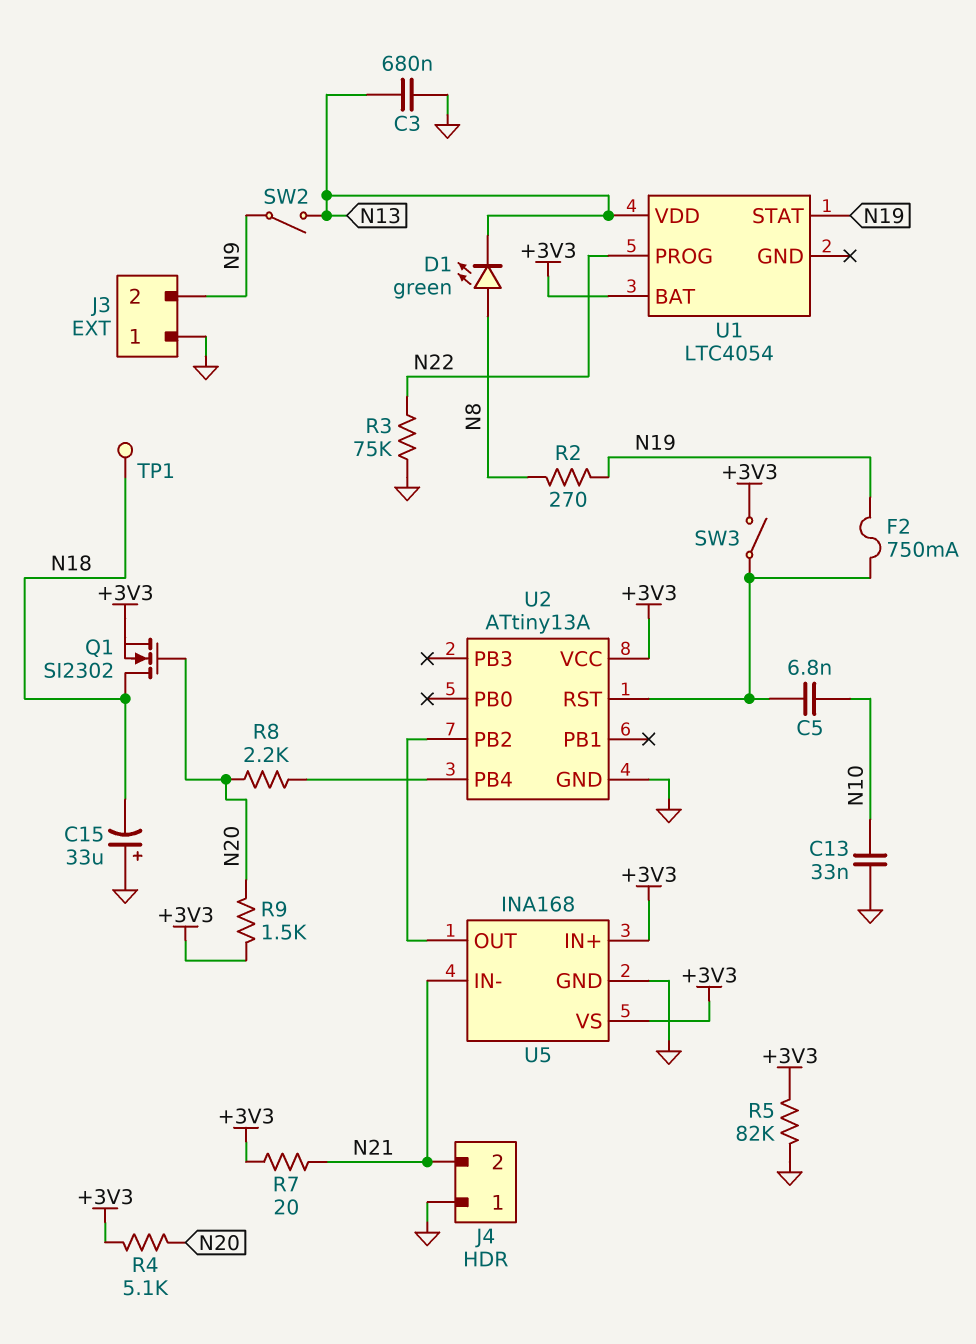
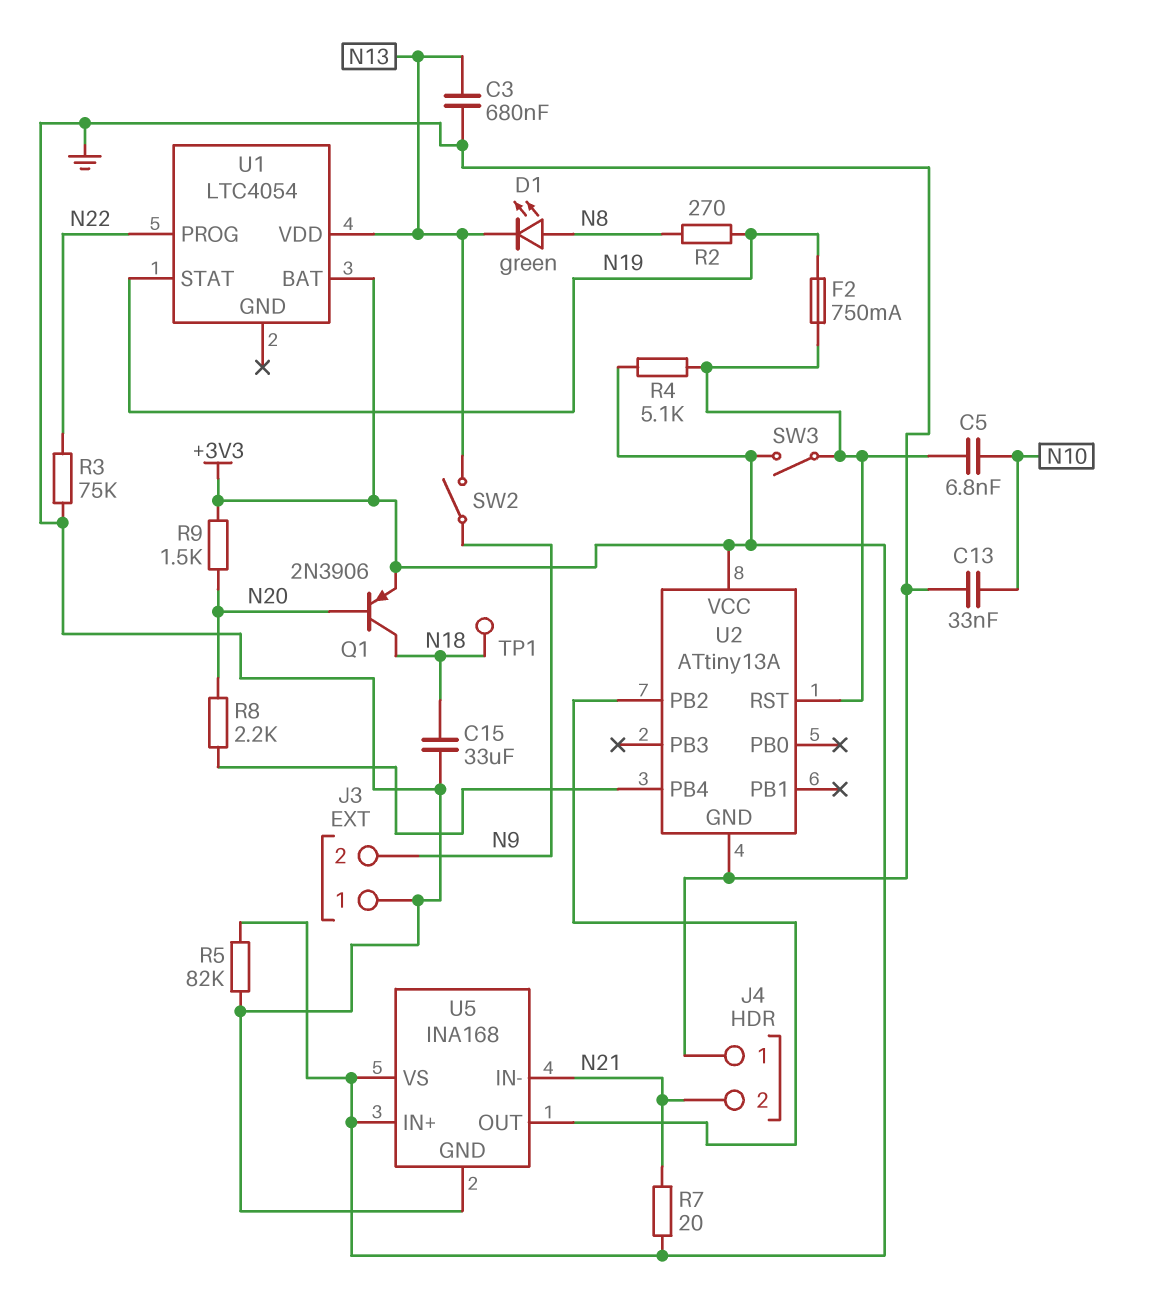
C15: 33uF (plus GND, minus N18) -> 33uF (GND, N18)
Q1: NMOS SI2302 (G N20, D N18, S +3V3) -> PNP 2N3906 (B N20, C N18, E +3V3)
R4: 5.1k (+3V3, N20) -> 5.1k (+3V3, U2/RST)

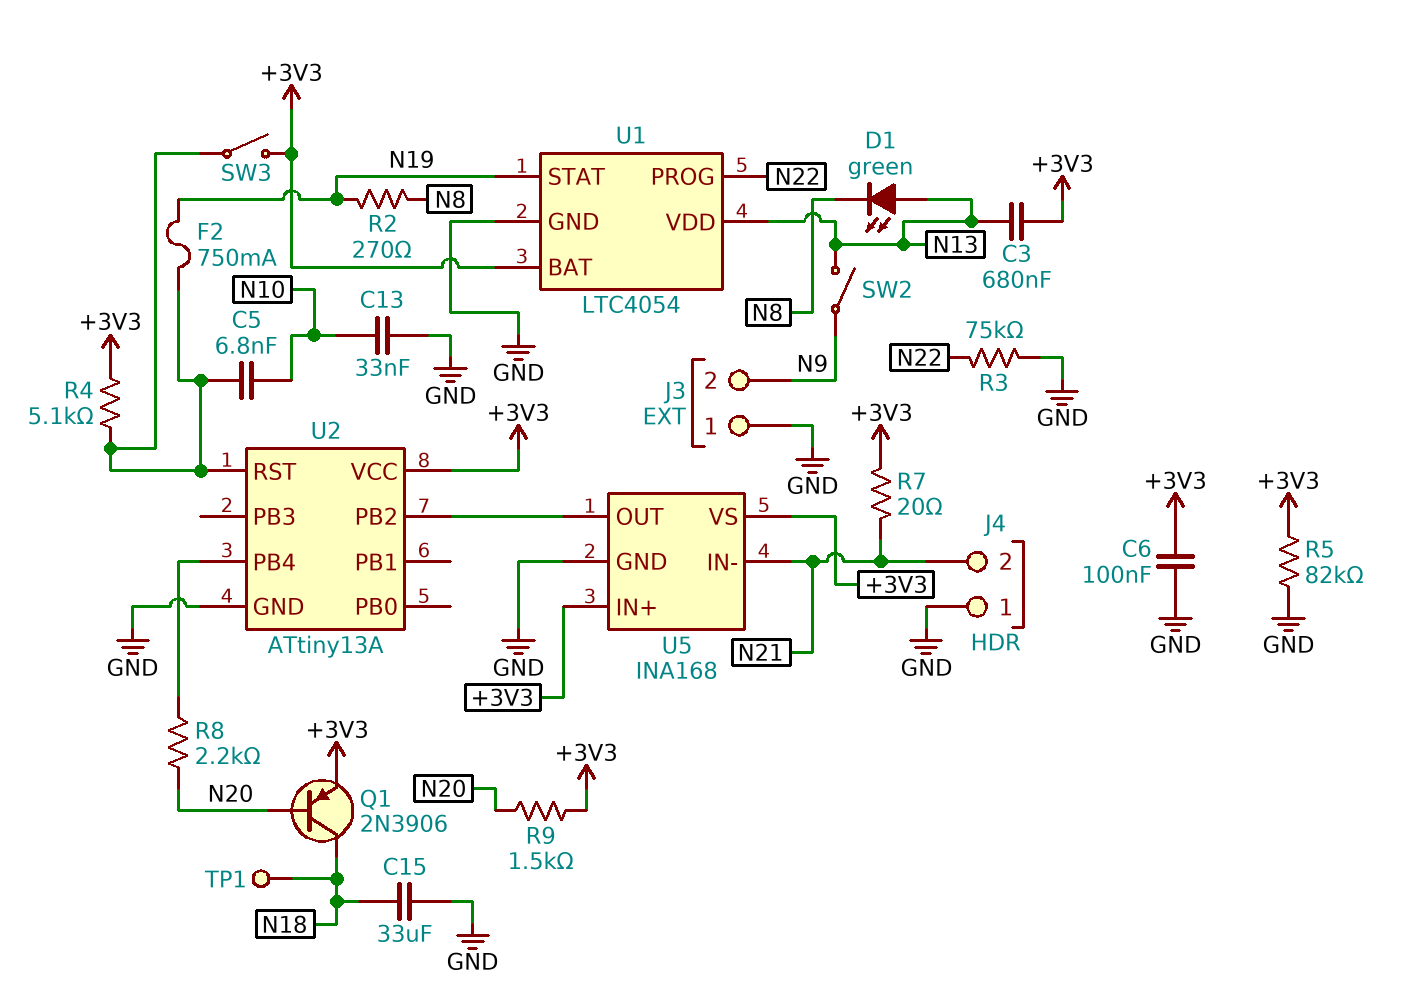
C3: 680nF (GND, N13) -> 680nF (+3V3, N13)
C6: none -> 100nF (+3V3, GND)
D1: LED green (A N8, K N13) -> LED green (A N13, K N8)
U1 pin GND: none -> GND

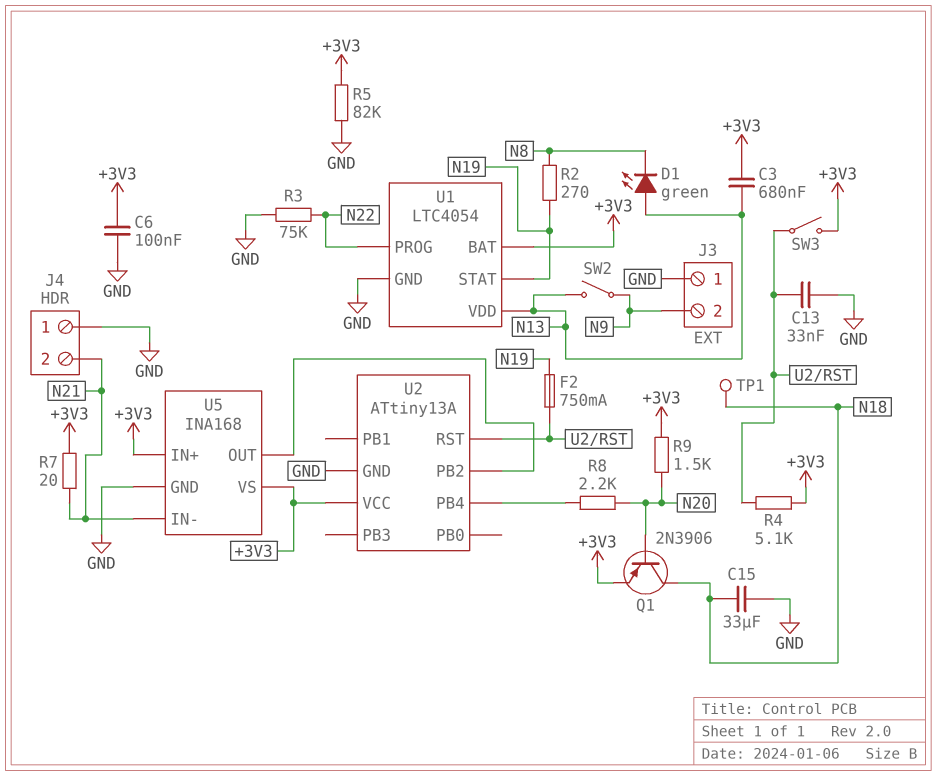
C5: 6.8nF (N10, U2/RST) -> none
C13: 33nF (GND, N10) -> 33nF (GND, U2/RST)

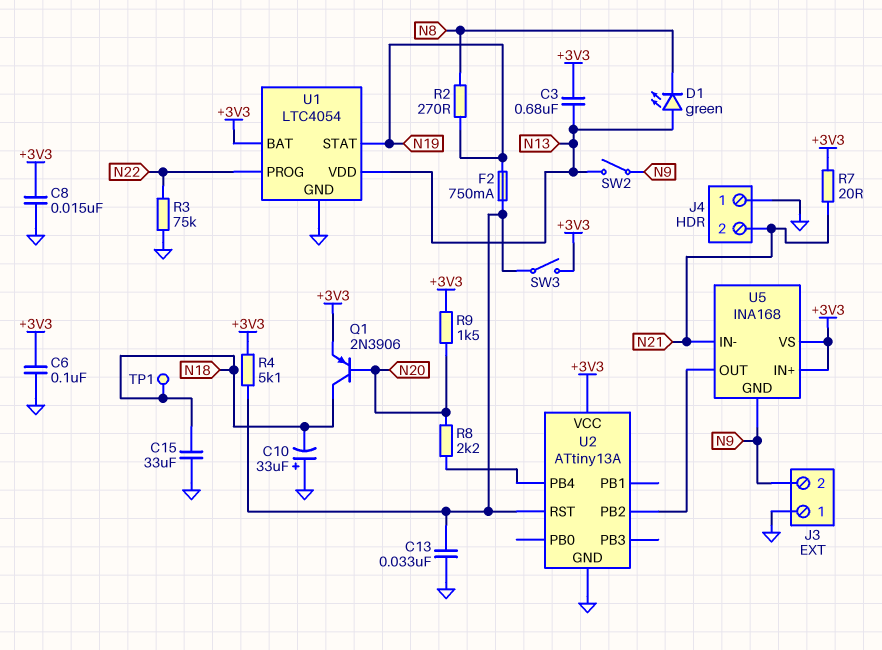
C8: none -> 15nF (+3V3, GND)
C10: none -> 33uF (plus GND, minus N18)
R5: 82k (+3V3, GND) -> none
U5 pin GND: GND -> N9

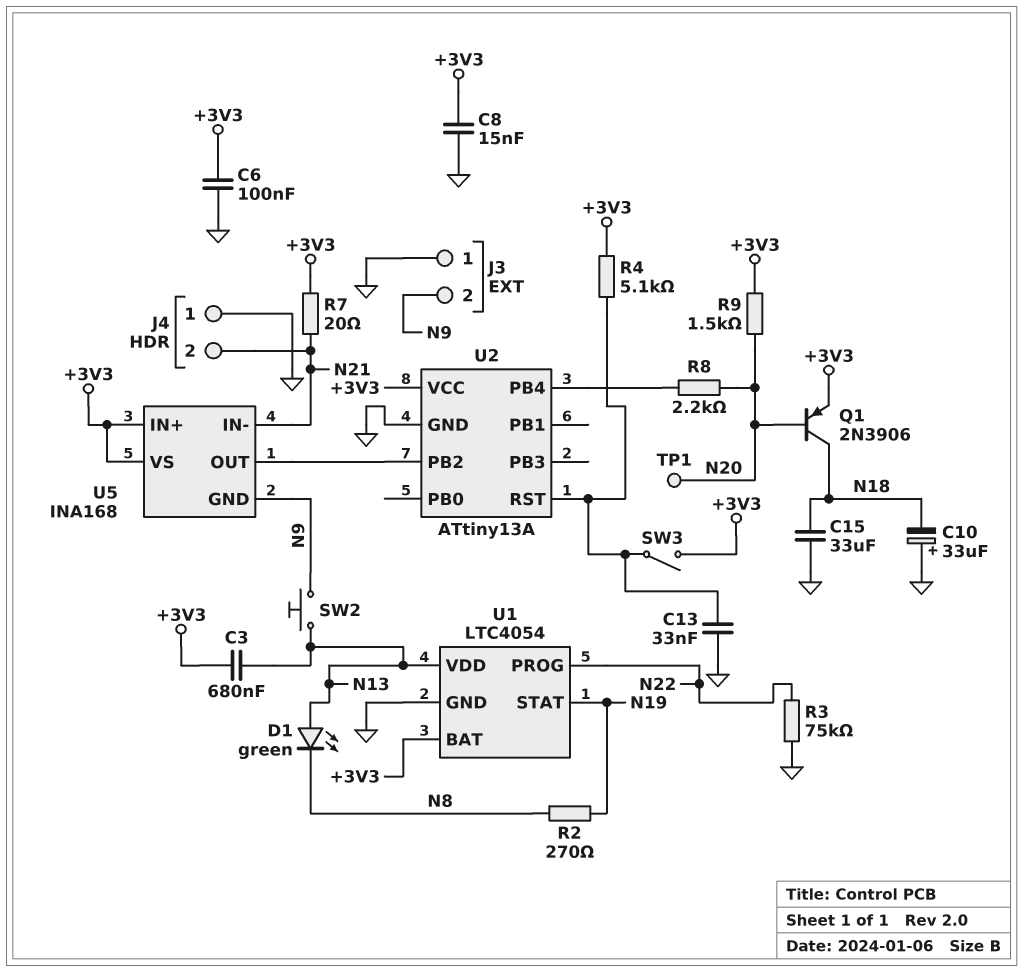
F2: 750mA (N19, U2/RST) -> none
SW2: switch (N9, N13) -> button (N9, N13)
TP1: test point (N18) -> test point (N20)

